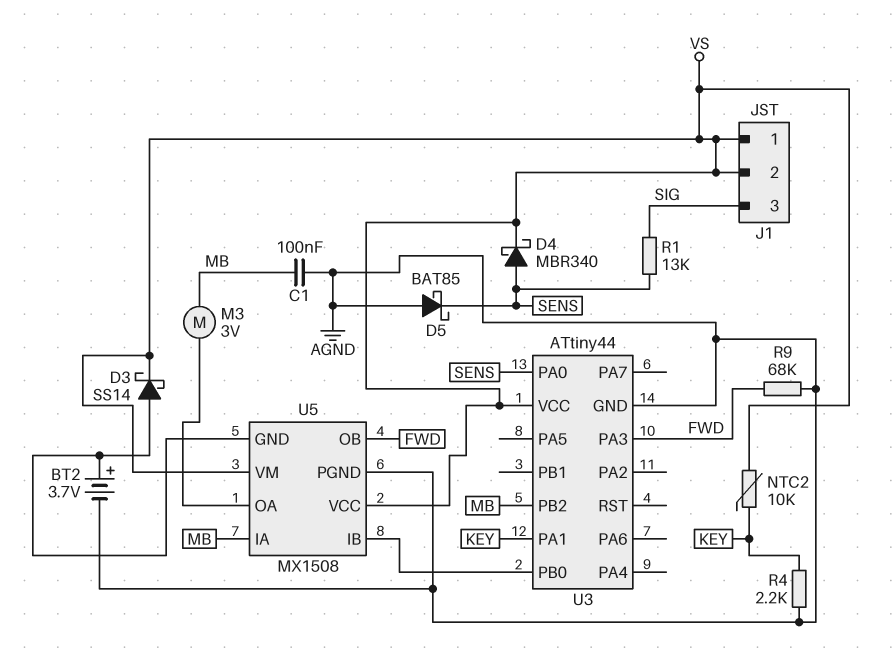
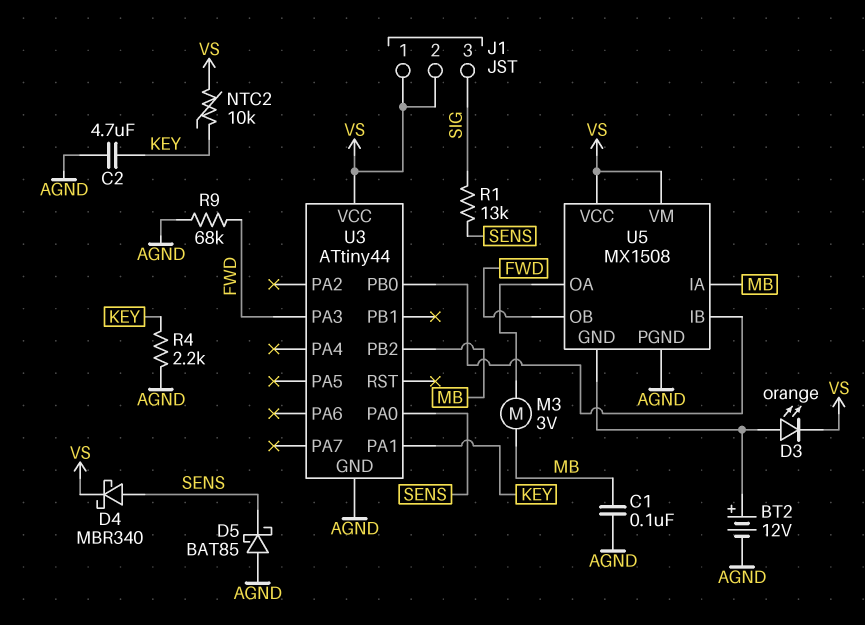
BT2: 3.7V (plus U5/GND, minus AGND) -> 12V (plus U5/GND, minus AGND)
C2: none -> 4.7uF (AGND, KEY)
D3: schottky SS14 (A U5/GND, K VS) -> LED orange (A U5/GND, K VS)

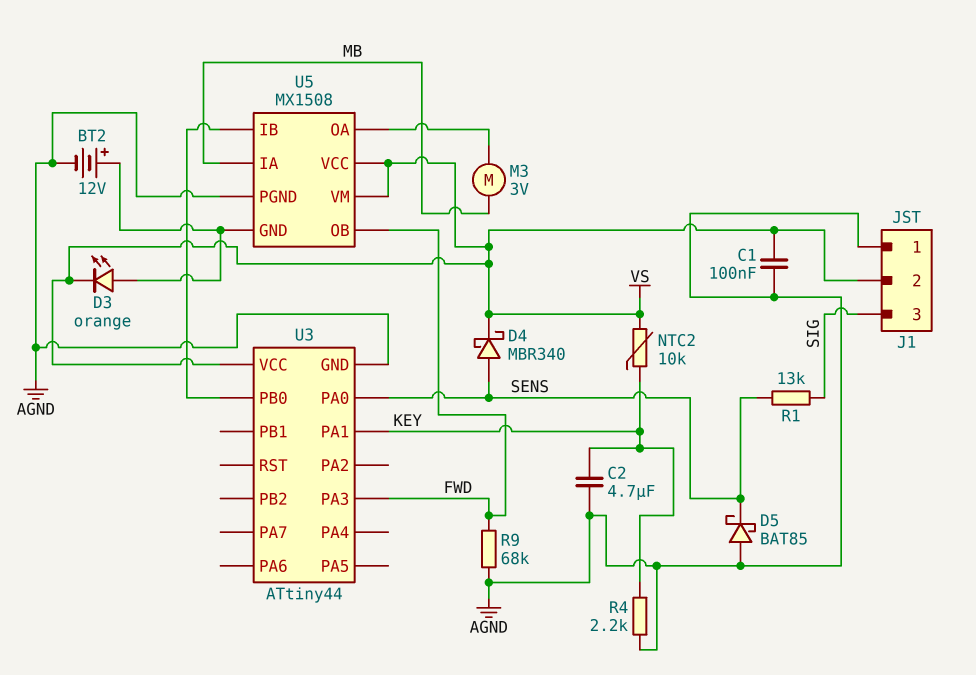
C1: 100nF (AGND, MB) -> 100nF (AGND, VS)
J1 pin 1: VS -> AGND
U3 pin PB2: MB -> none

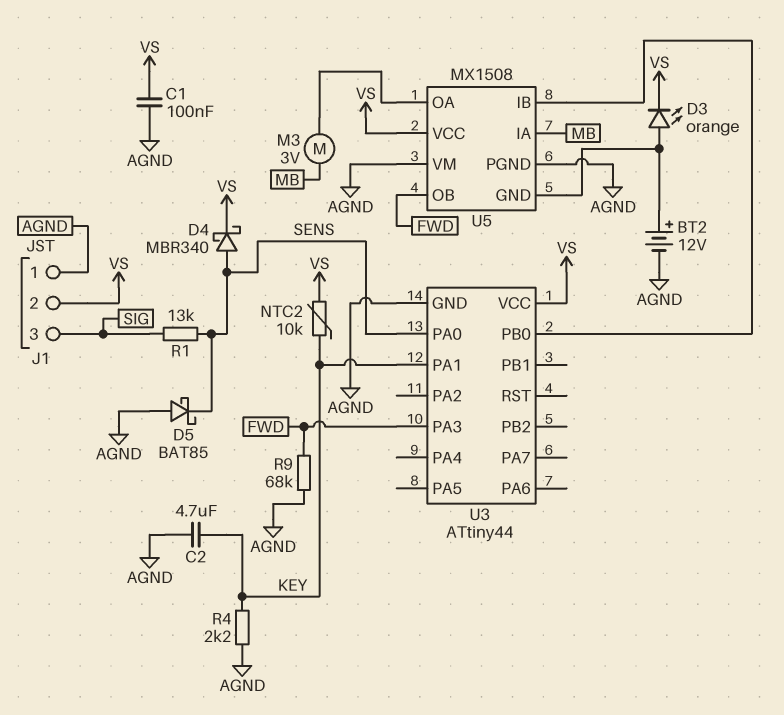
U5 pin VM: VS -> AGND

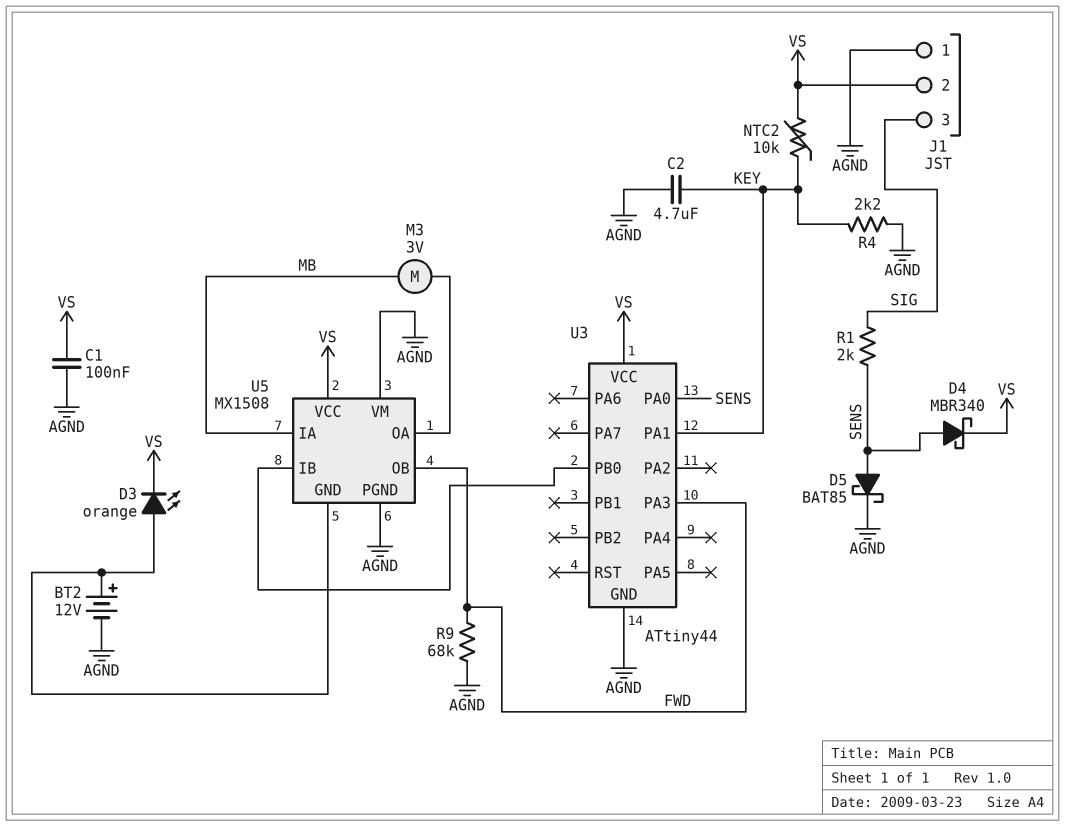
D5: schottky BAT85 (A AGND, K SENS) -> schottky BAT85 (A SENS, K AGND)
R1: 13k (SENS, SIG) -> 2k (SENS, SIG)

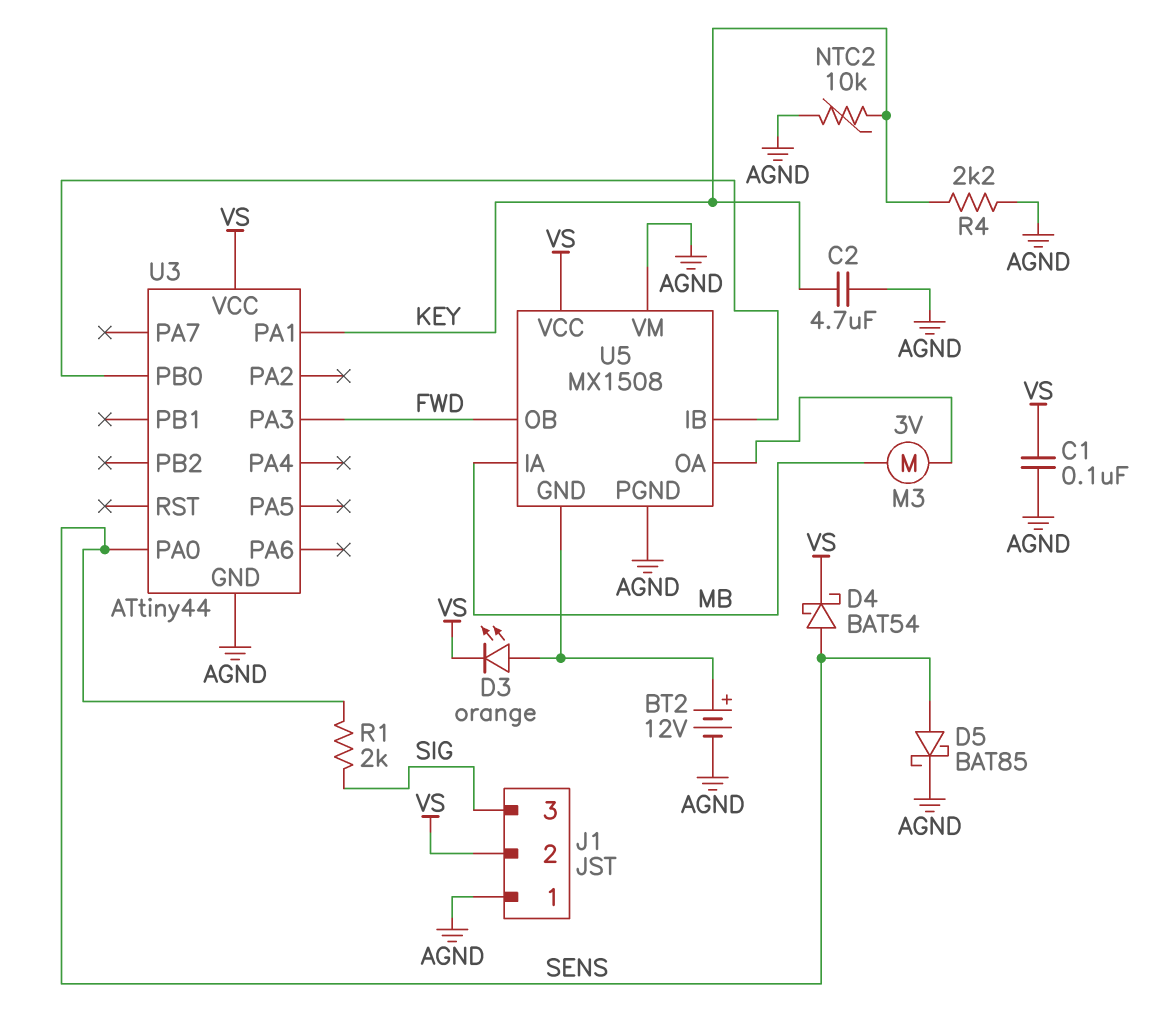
D4: schottky MBR340 (A SENS, K VS) -> schottky BAT54 (A SENS, K VS)
NTC2: 10k (KEY, VS) -> 10k (AGND, KEY)
R9: 68k (AGND, FWD) -> none

